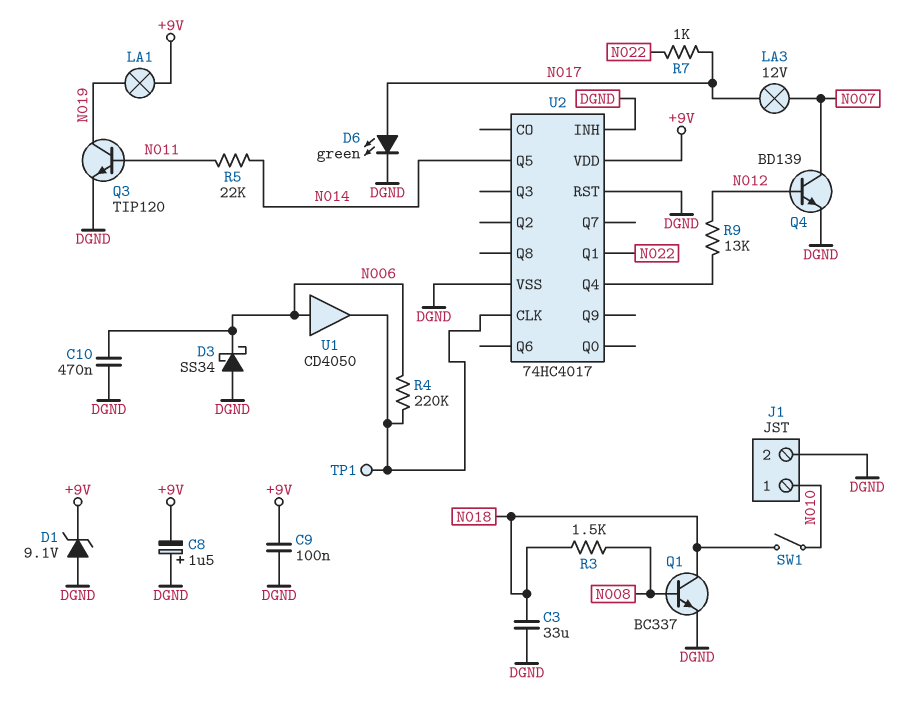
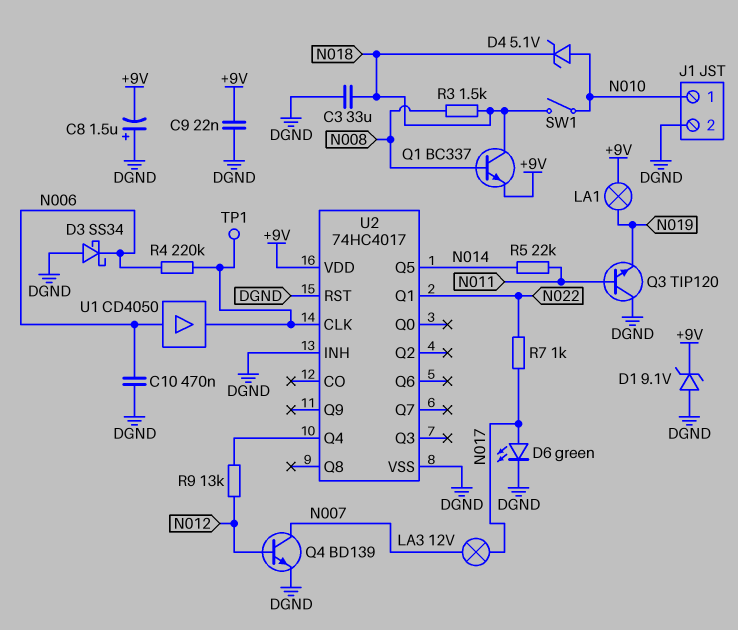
C9: 100nF (+9V, DGND) -> 22nF (+9V, DGND)
D4: none -> zener 5.1V (A N010, K N018)
Q1: NPN BC337 (B N008, C N018, E DGND) -> NPN BC337 (B N008, C N018, E +9V)
Q3: NPN TIP120 (B N011, C N019, E DGND) -> NPN TIP120 (B N011, C DGND, E N019)

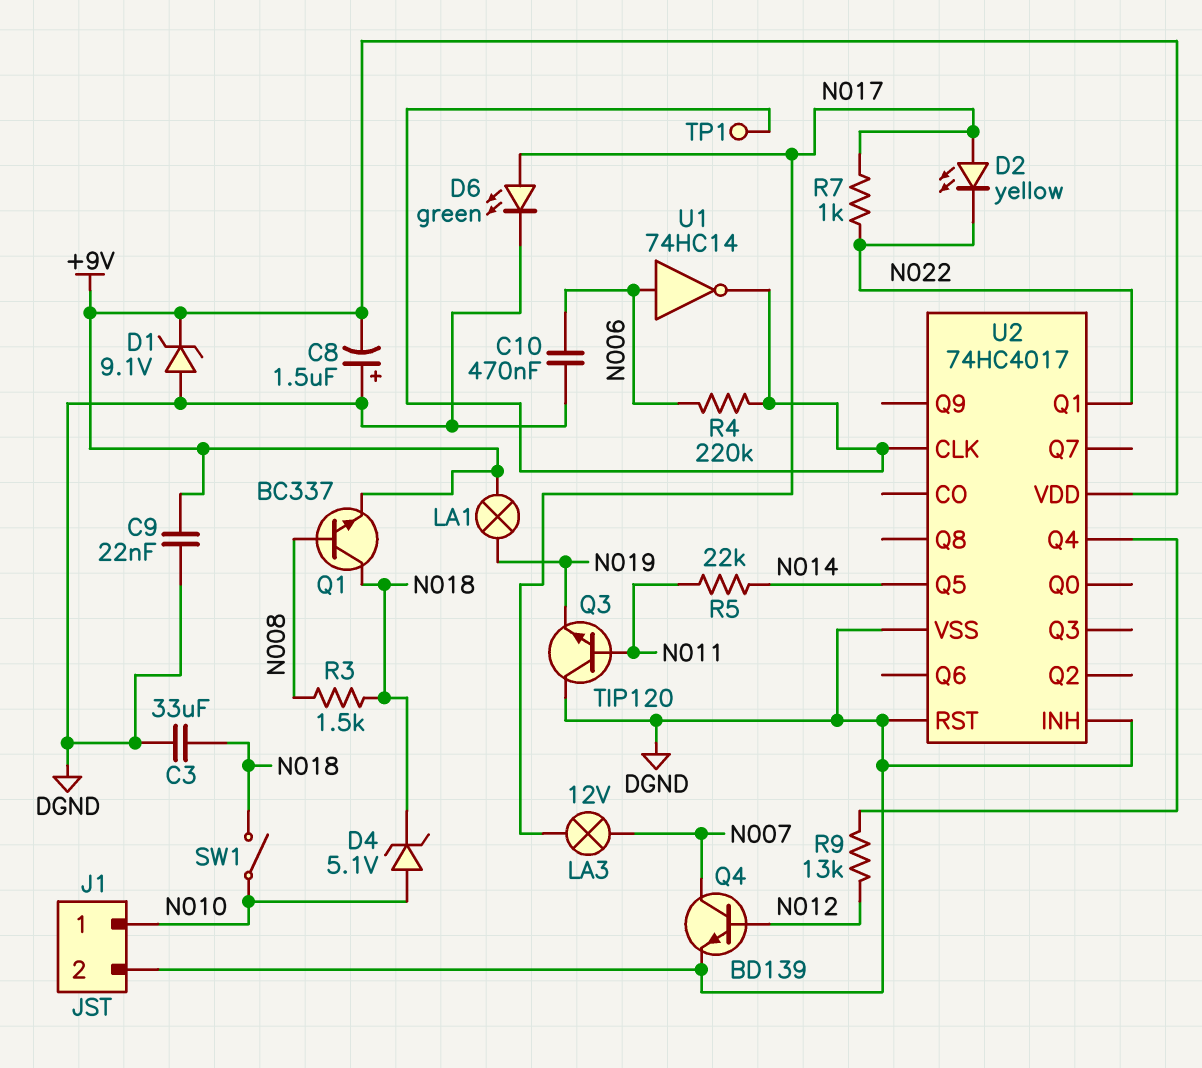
D2: none -> LED yellow (A N017, K N022)
D3: schottky SS34 (A DGND, K N006) -> none
U1: buffer CD4050 (in N006, out U2/CLK) -> NOT 74HC14 (in N006, out U2/CLK)

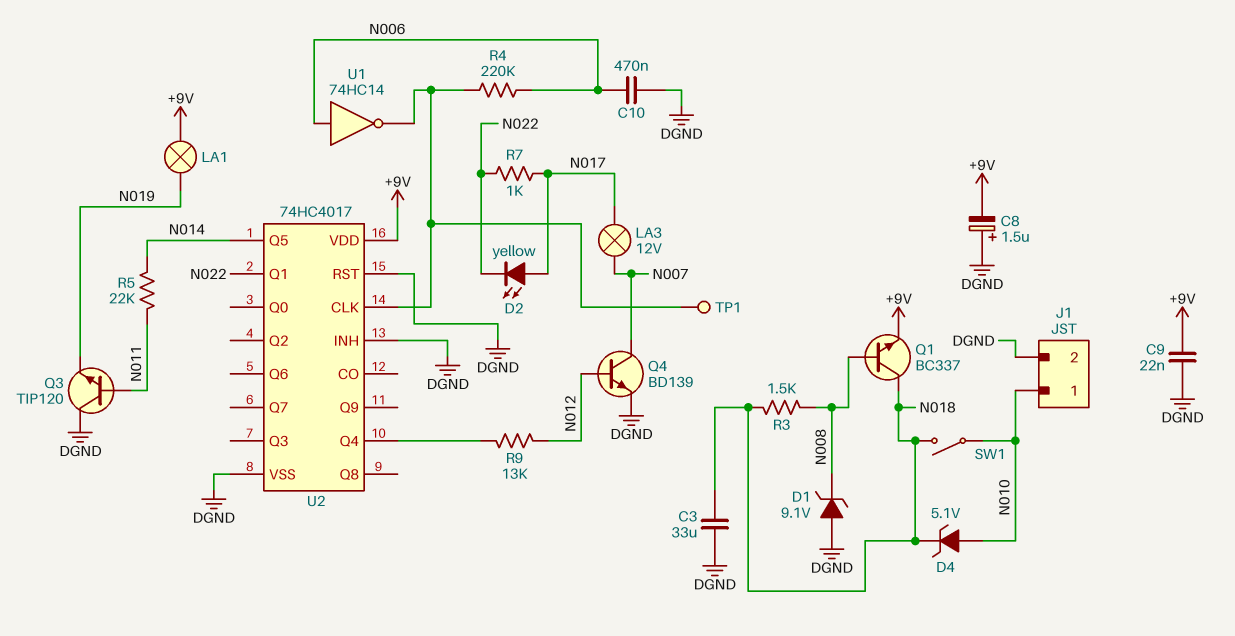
D1: zener 9.1V (A DGND, K +9V) -> zener 9.1V (A DGND, K N008)
D6: LED green (A N017, K DGND) -> none

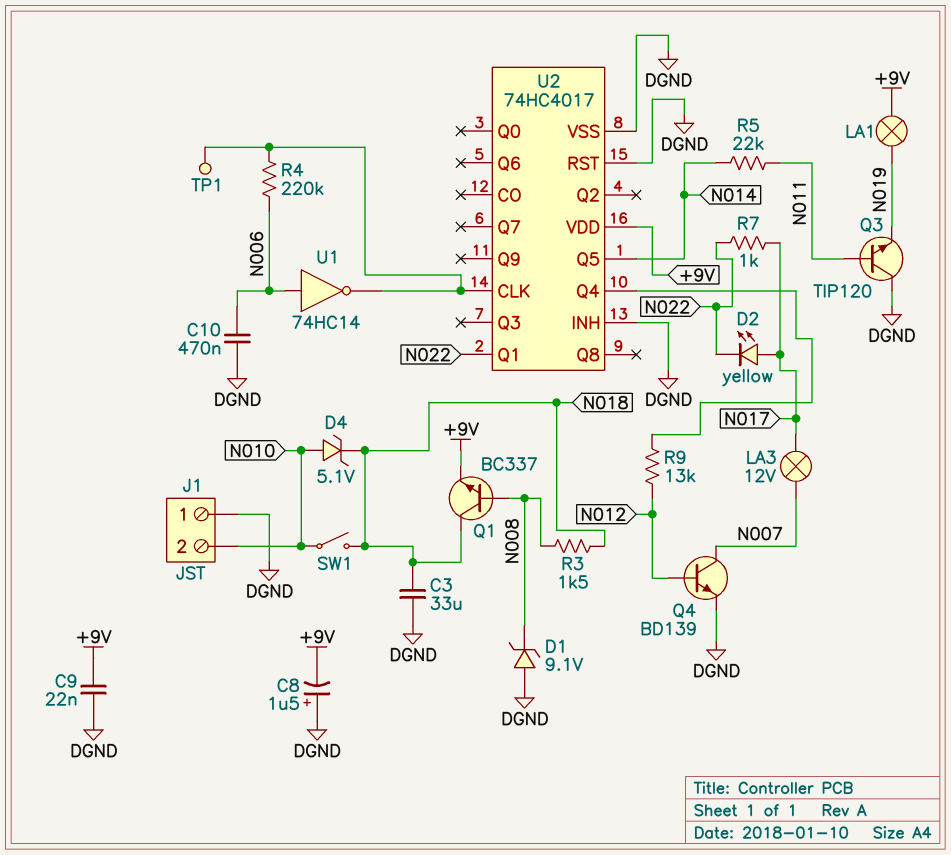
J1 pin 1: N010 -> DGND
J1 pin 2: DGND -> N010

